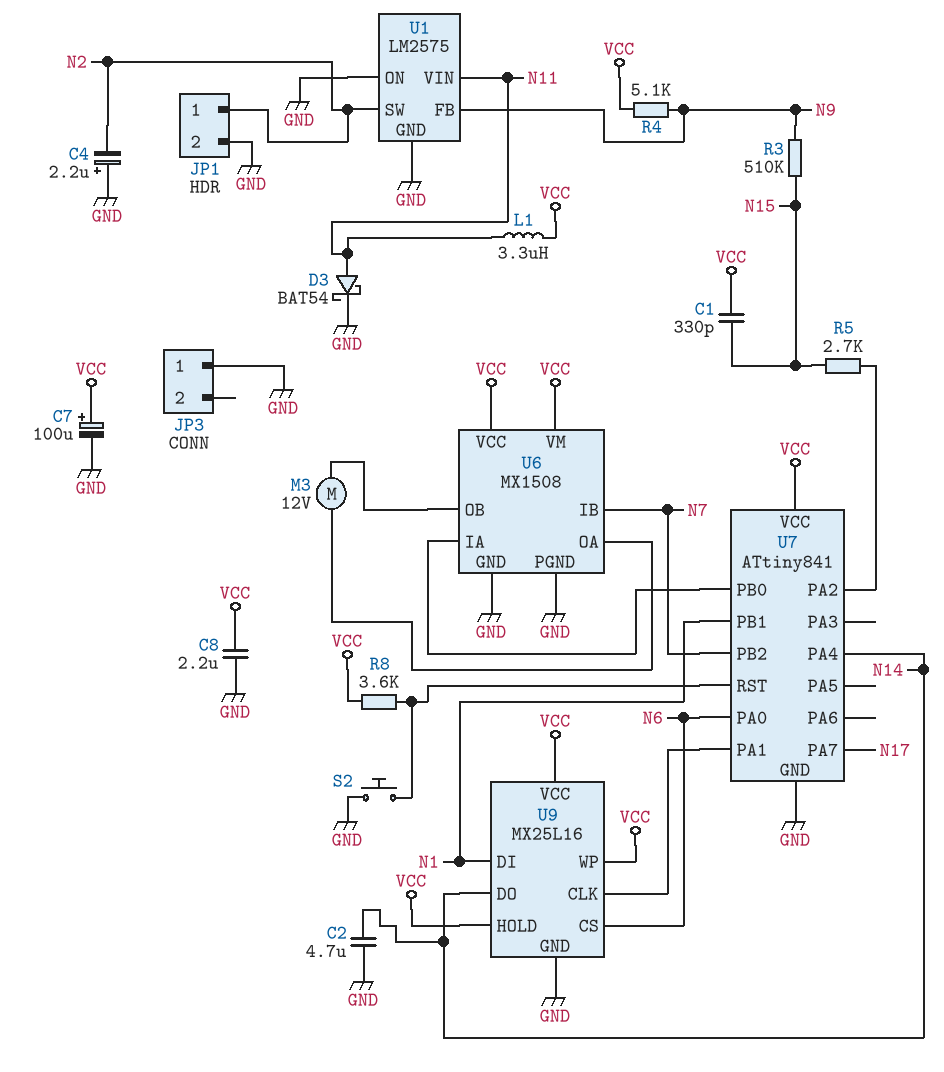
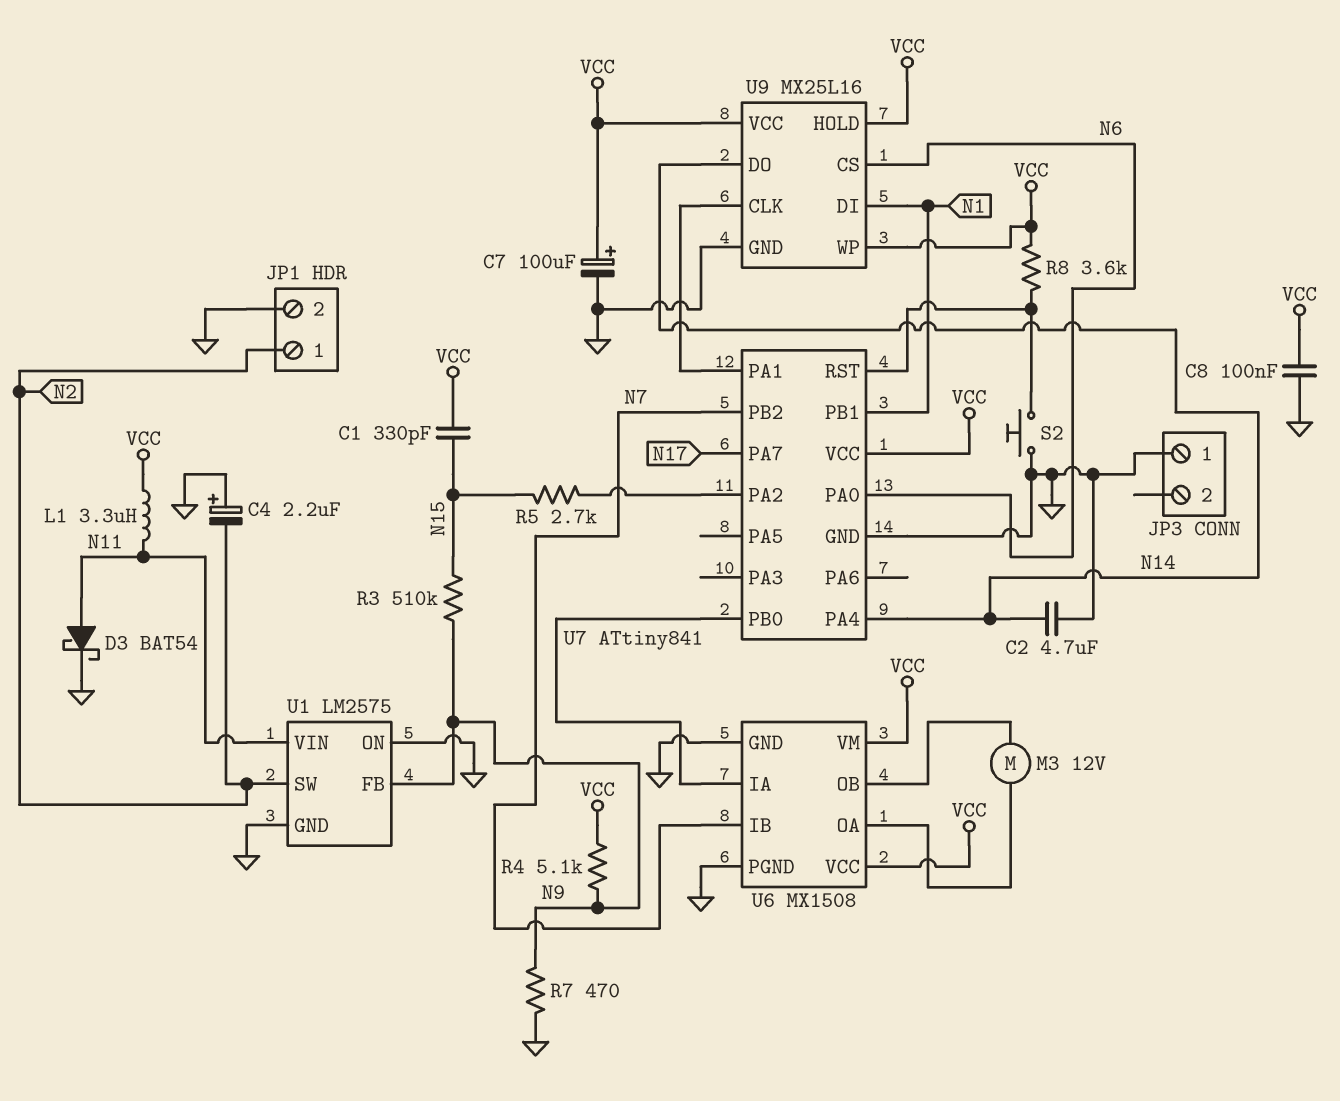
C8: 2.2uF (GND, VCC) -> 100nF (GND, VCC)
R7: none -> 470 (GND, N9)

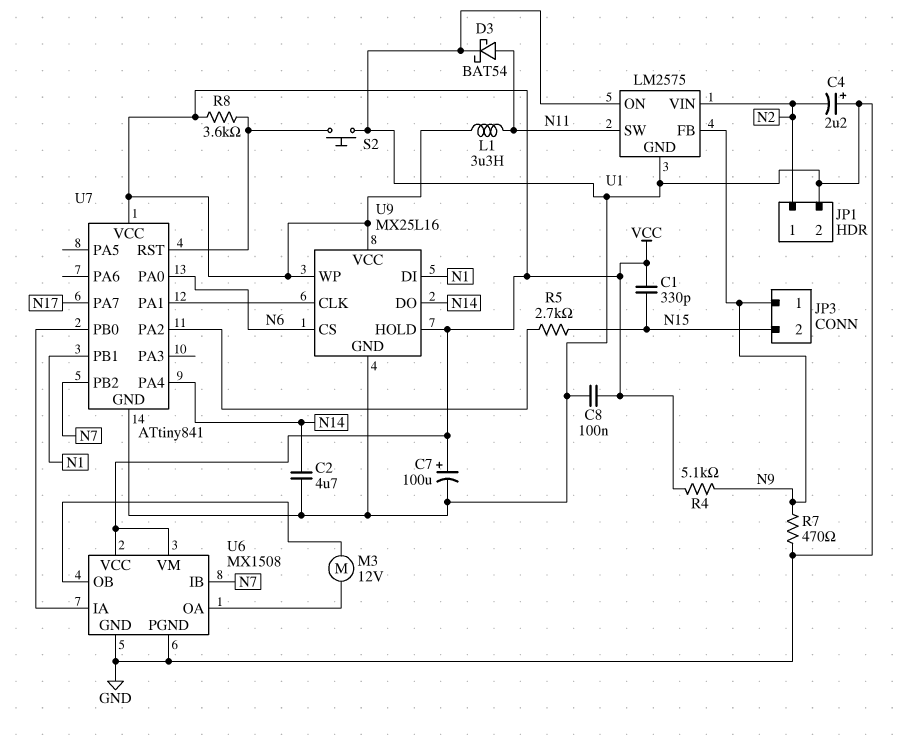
JP3 pin 1: GND -> N9
JP3 pin 2: none -> N15
R3: 510k (N9, N15) -> none
U1 pin SW: N2 -> N11
U1 pin VIN: N11 -> N2

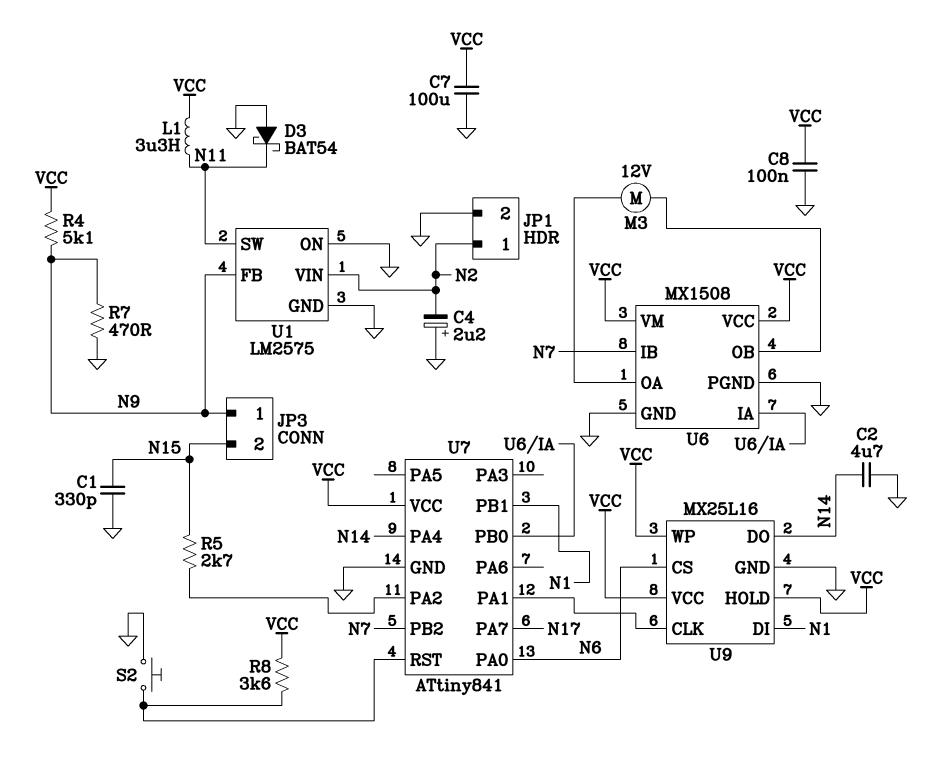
C1: 330pF (N15, VCC) -> 330pF (GND, N15)
C7: 100uF (plus VCC, minus GND) -> 100uF (GND, VCC)
D3: schottky BAT54 (A N11, K GND) -> schottky BAT54 (A GND, K N11)

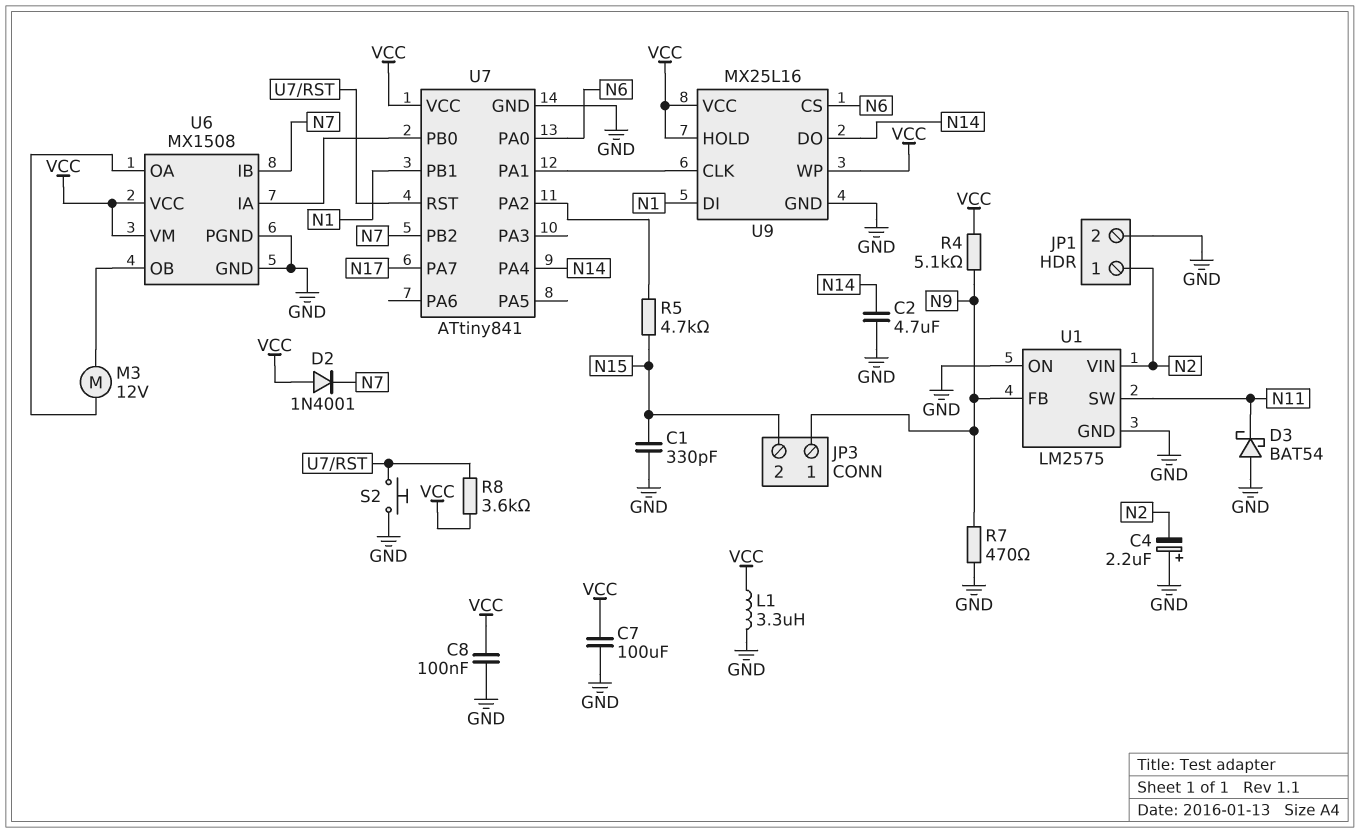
D2: none -> diode 1N4001 (A VCC, K N7)
L1: 3.3uH (N11, VCC) -> 3.3uH (GND, VCC)
R5: 2.7k (N15, U7/PA2) -> 4.7k (N15, U7/PA2)

